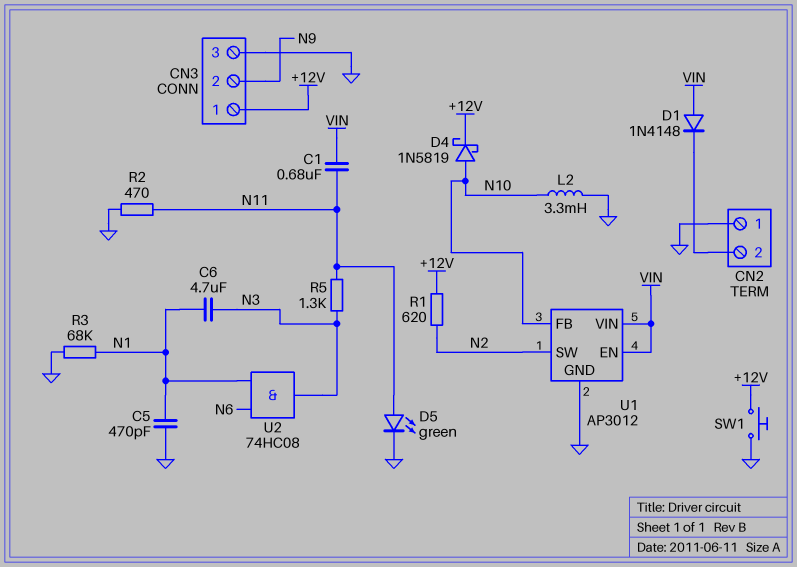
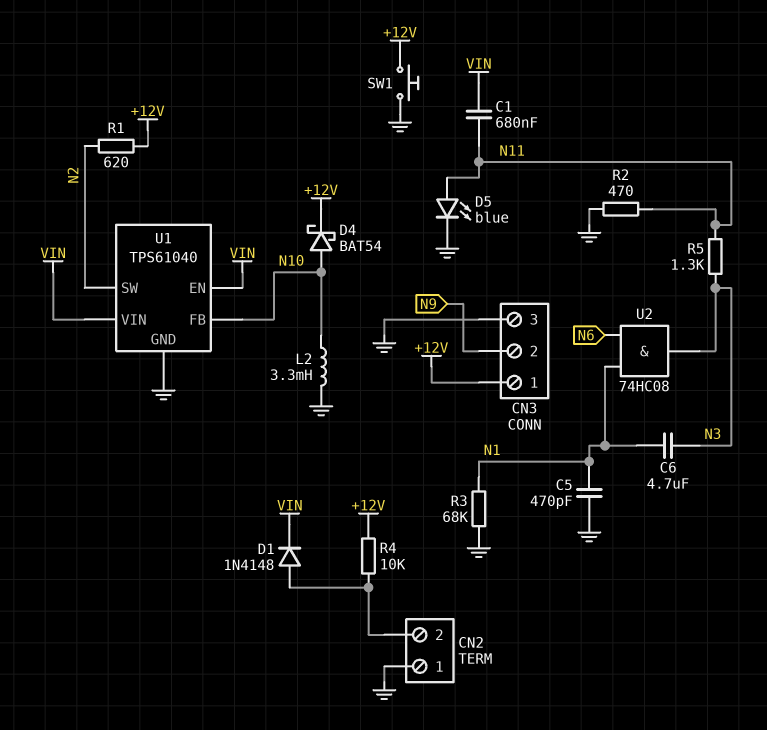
D1: diode 1N4148 (A VIN, K CN2/2) -> diode 1N4148 (A CN2/2, K VIN)
D4: schottky 1N5819 (A N10, K +12V) -> schottky BAT54 (A N10, K +12V)
D5: LED green (A N11, K GND) -> LED blue (A N11, K GND)
R4: none -> 10k (+12V, CN2/2)
U1: AP3012 -> TPS61040

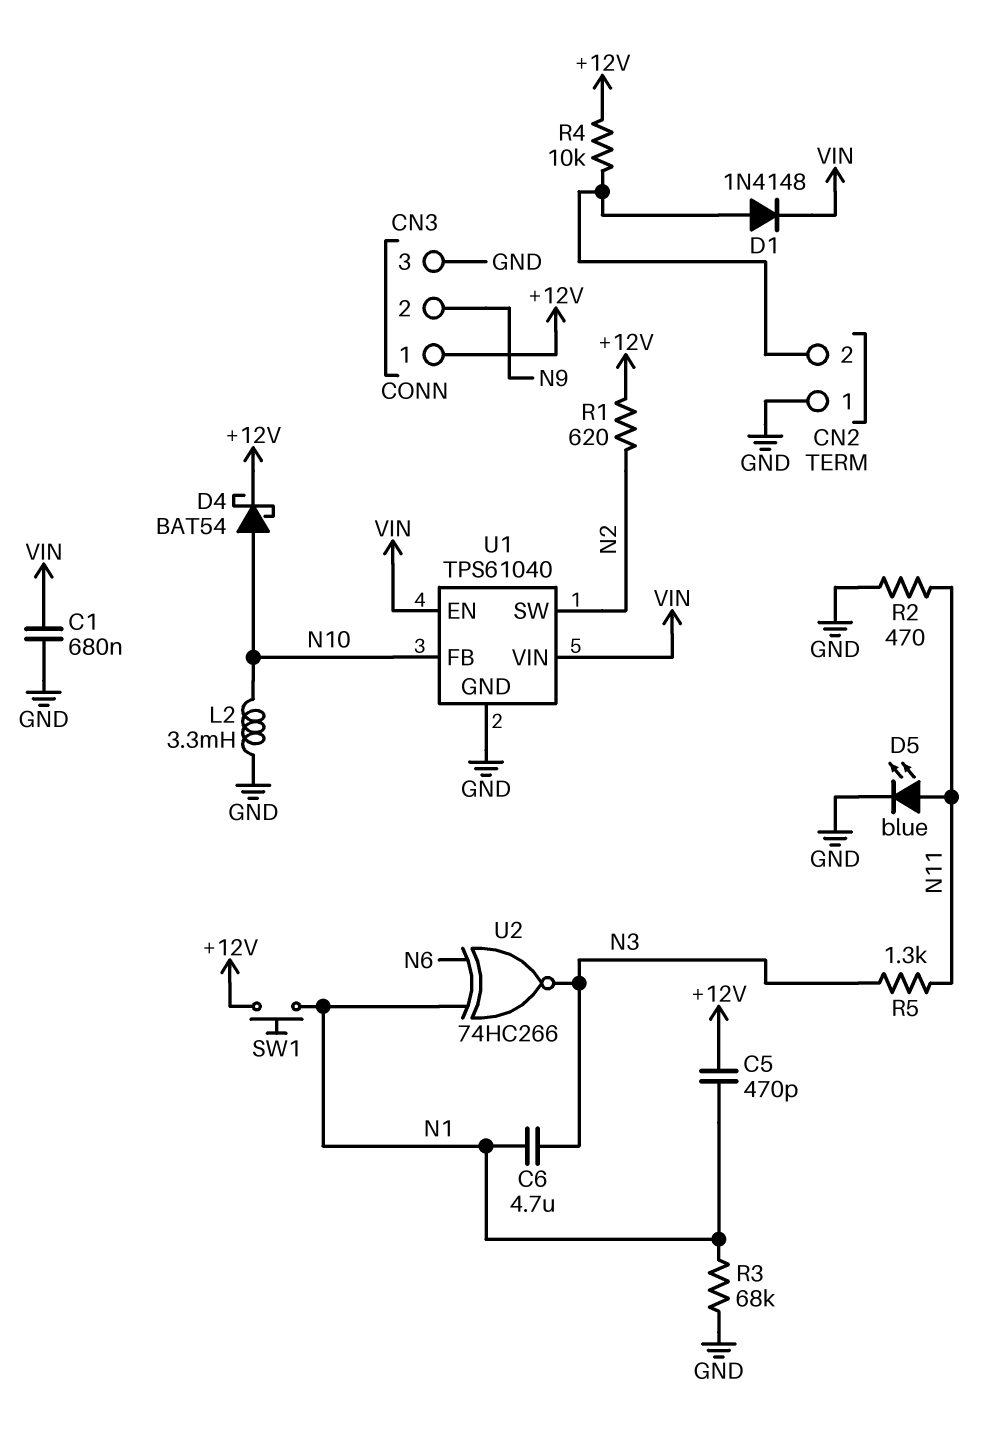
C1: 680nF (N11, VIN) -> 680nF (GND, VIN)
C5: 470pF (GND, N1) -> 470pF (+12V, N1)
SW1: button (+12V, GND) -> button (+12V, N1)
U2: AND 74HC08 (in N1, in N6, out N3) -> XNOR 74HC266 (in N1, in N6, out N3)

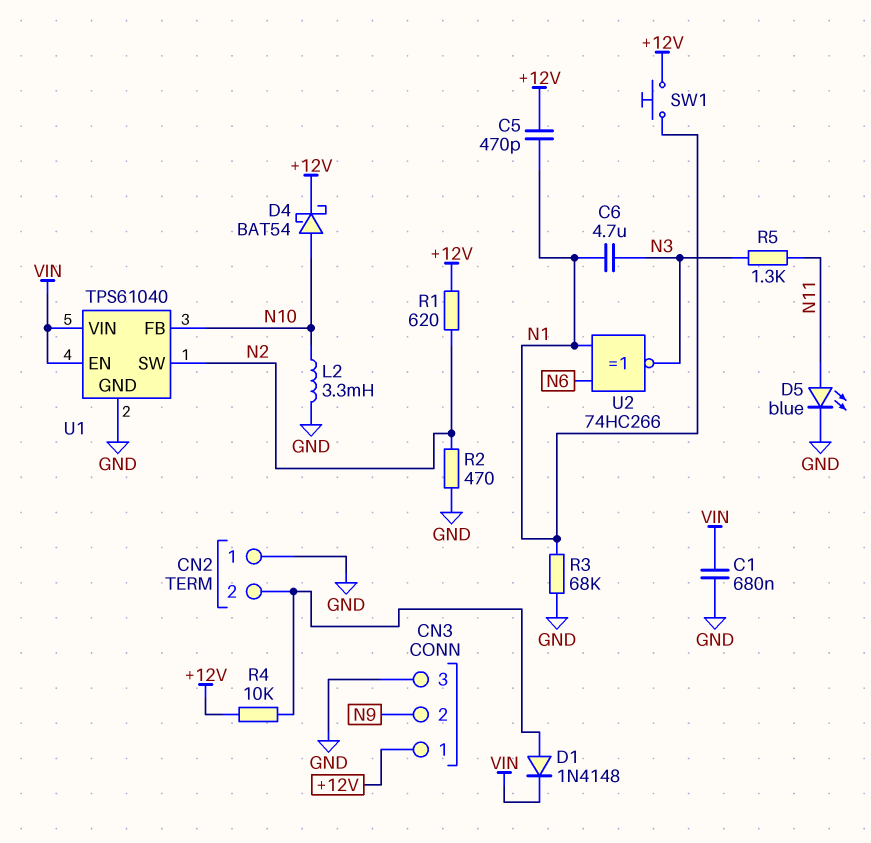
R2: 470 (GND, N11) -> 470 (GND, N2)

